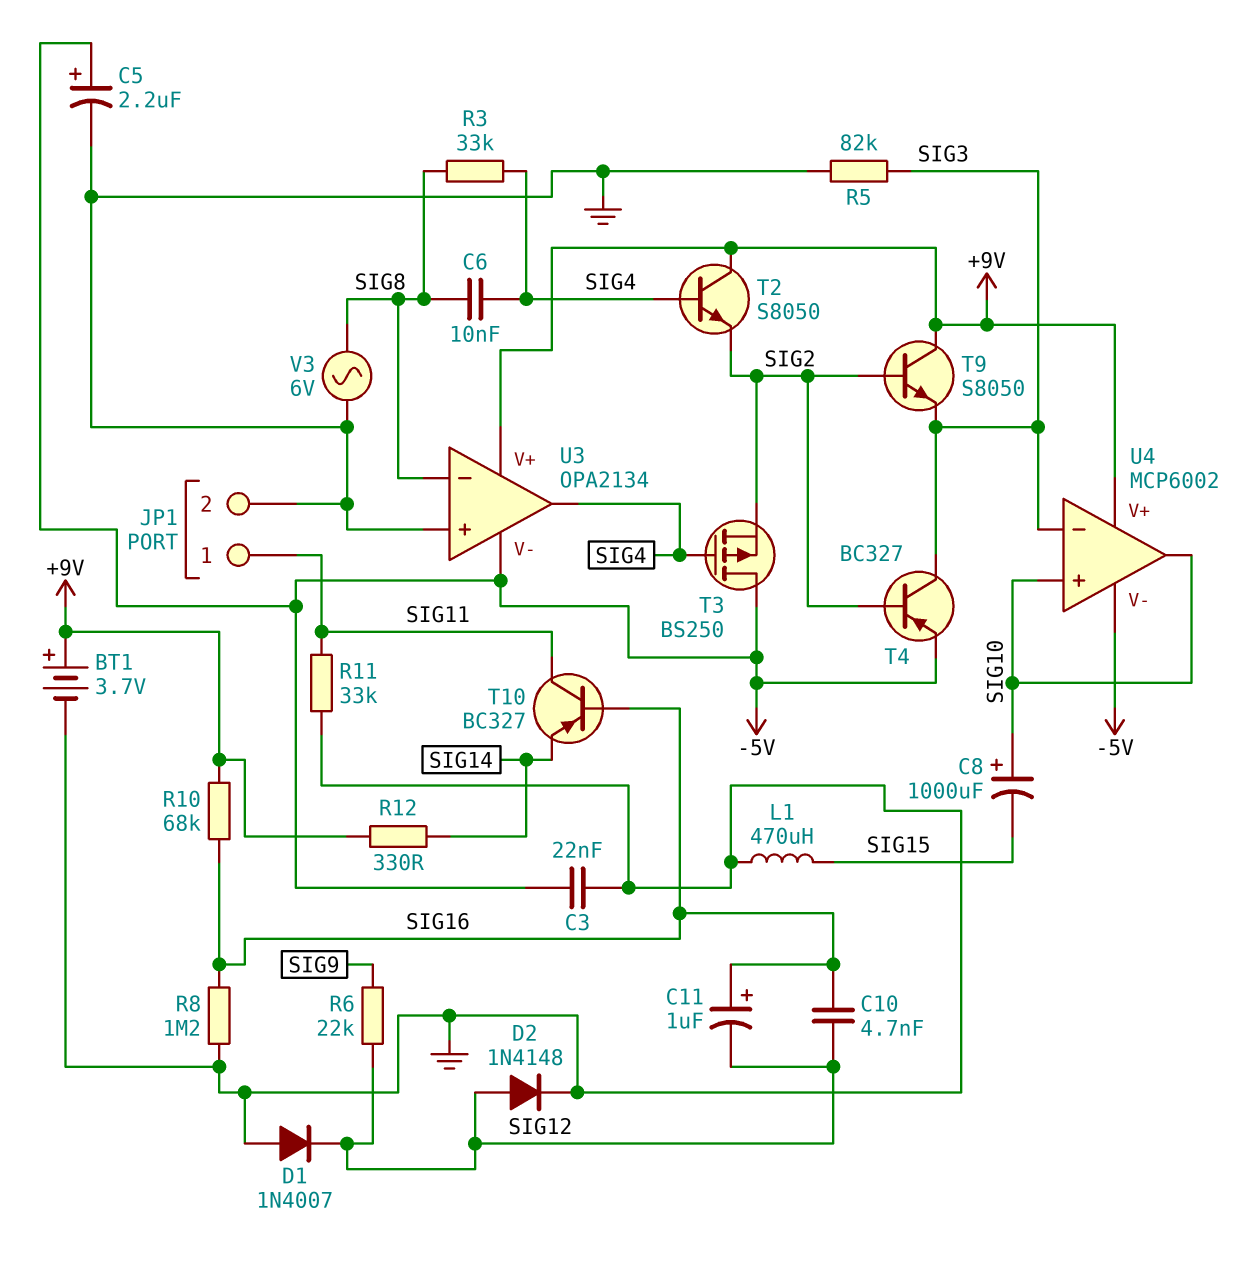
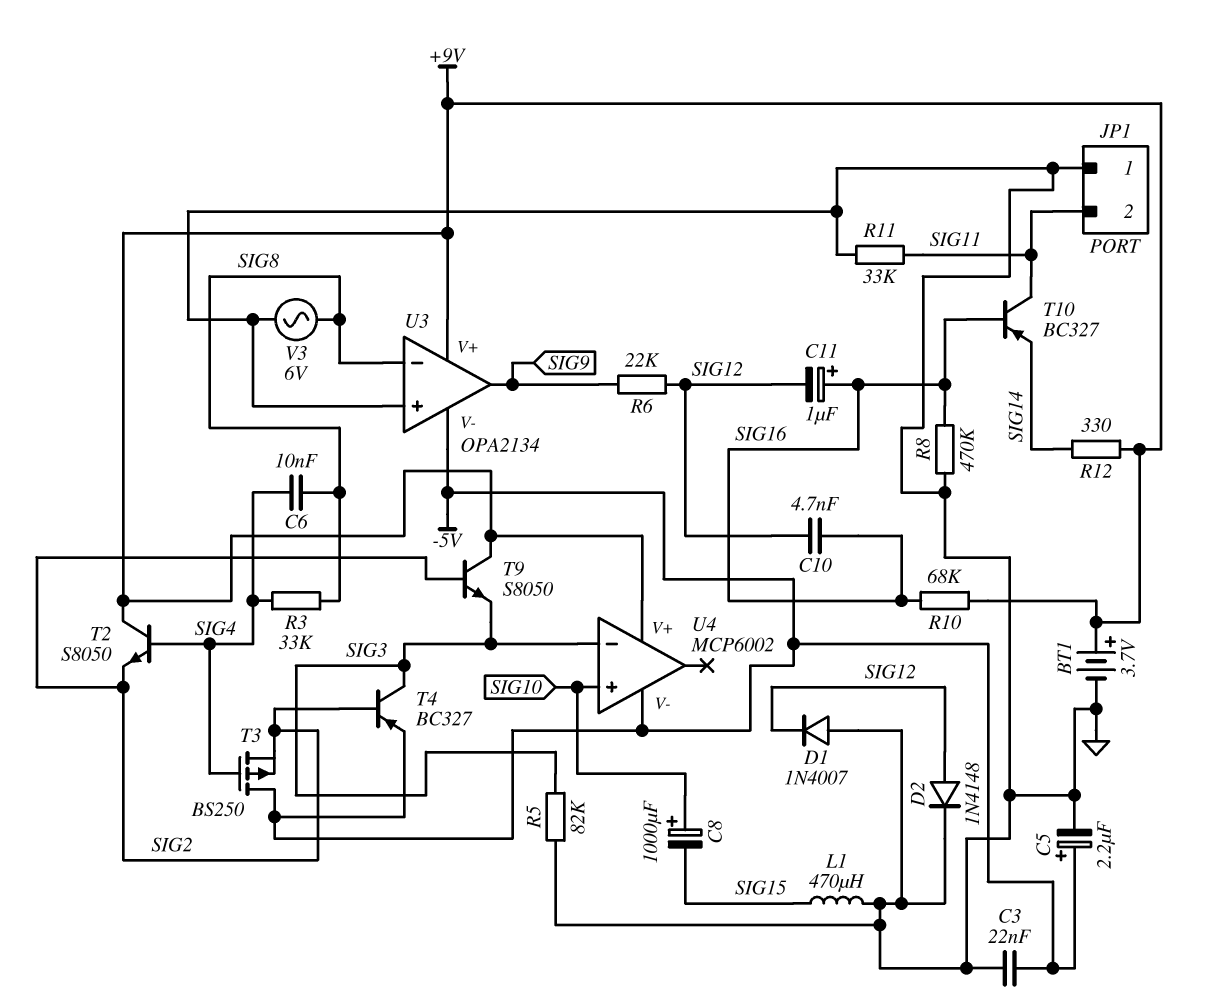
JP1 pin 1: SIG11 -> GND
JP1 pin 2: GND -> SIG11
R8: 1.2M (GND, SIG16) -> 470k (GND, SIG16)
U3 pin out: SIG4 -> SIG9
U4 pin out: SIG10 -> none

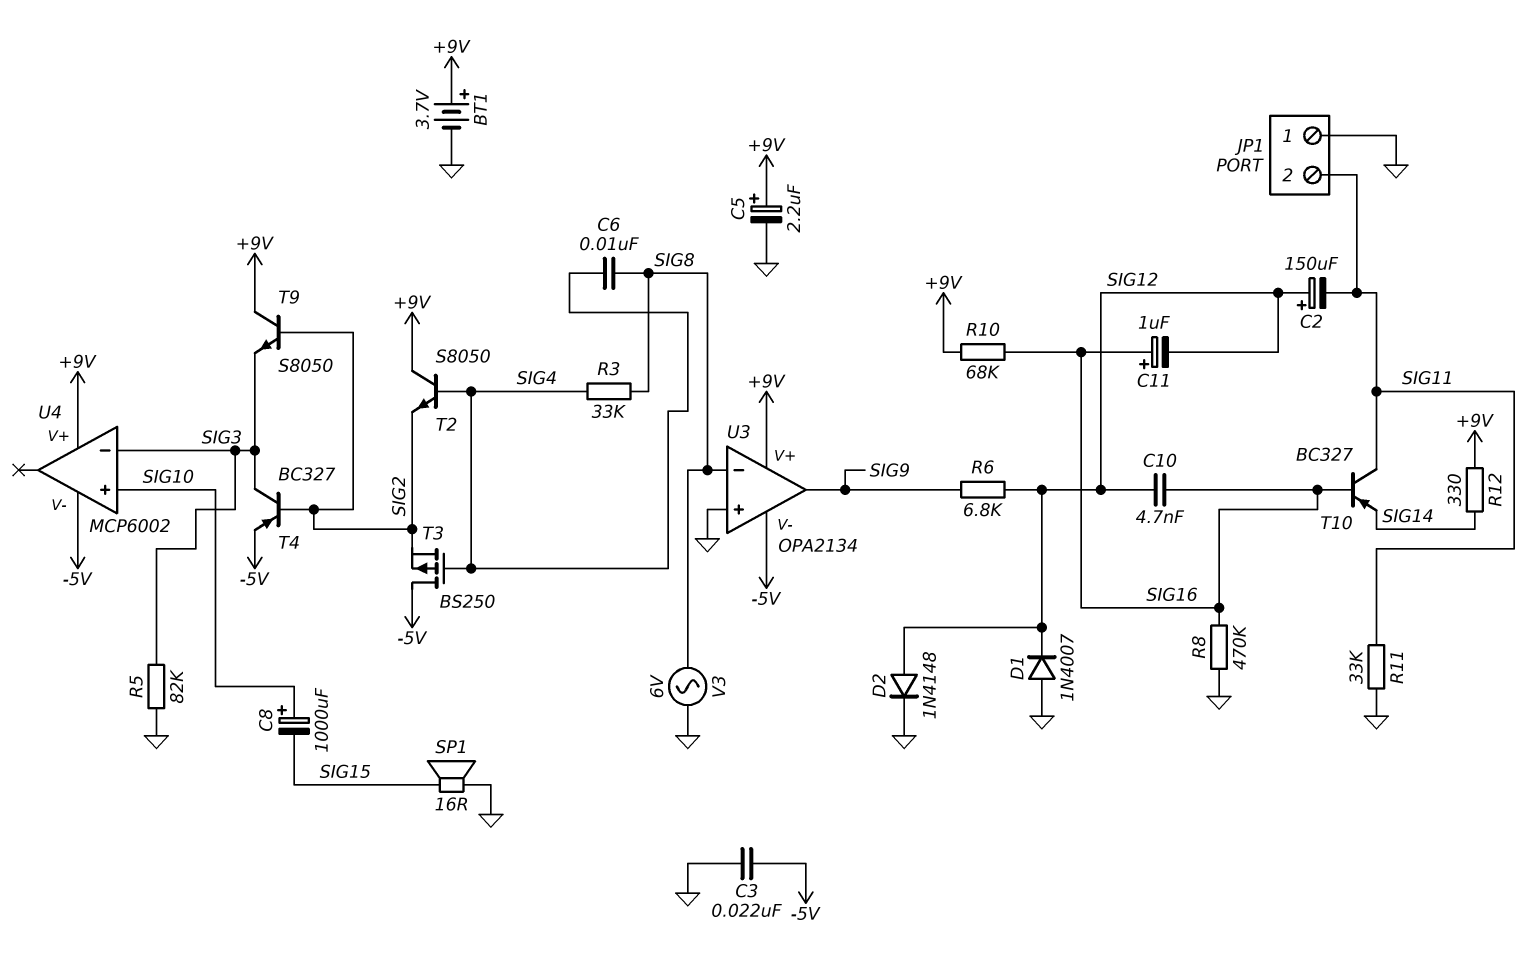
C2: none -> 150uF (plus SIG12, minus SIG11)
C5: 2.2uF (plus -5V, minus GND) -> 2.2uF (plus +9V, minus GND)
L1: 470uH (GND, SIG15) -> none
R6: 22k (SIG9, SIG12) -> 6.8k (SIG9, SIG12)
SP1: none -> speaker 16R (GND, SIG15)

